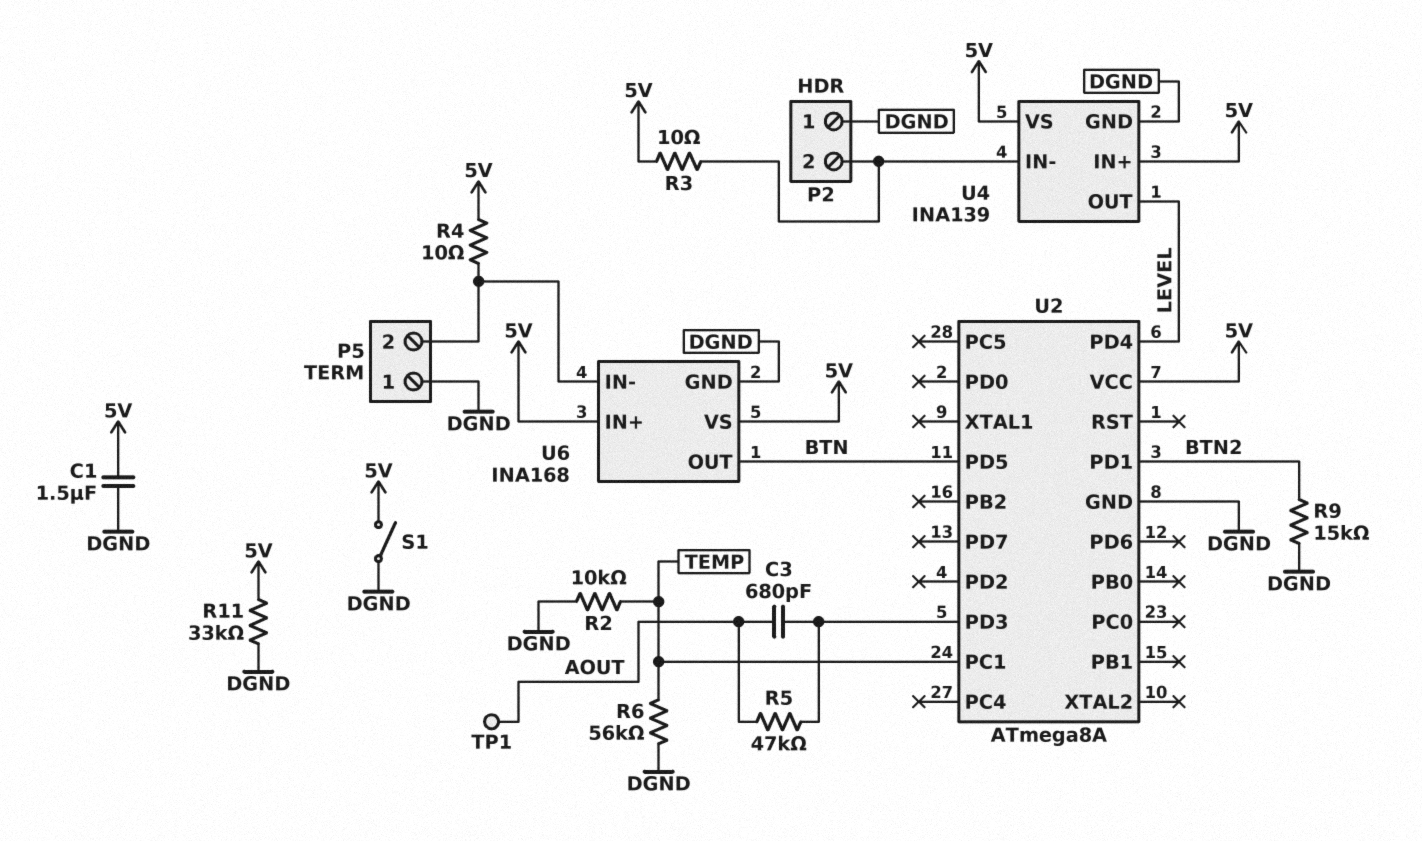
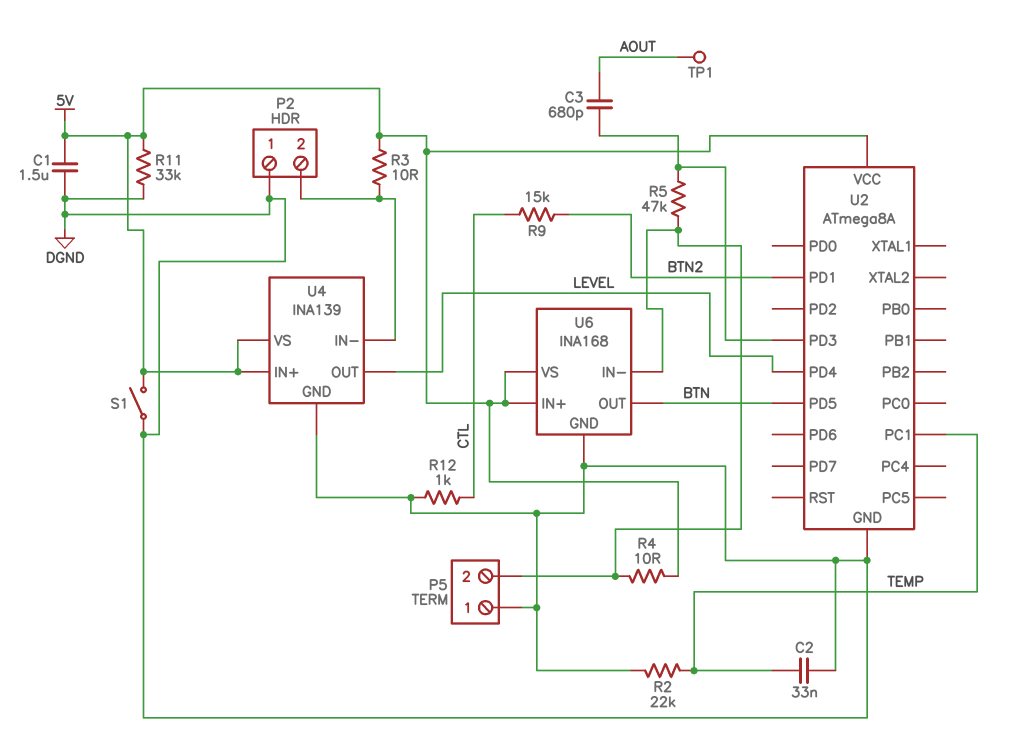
C2: none -> 33nF (DGND, TEMP)
R2: 10k (DGND, TEMP) -> 22k (DGND, TEMP)
R5: 47k (AOUT, U2/PD3) -> 47k (P5/2, U2/PD3)
R6: 56k (DGND, TEMP) -> none
R9: 15k (BTN2, DGND) -> 15k (BTN2, CTL)
R12: none -> 1k (CTL, DGND)

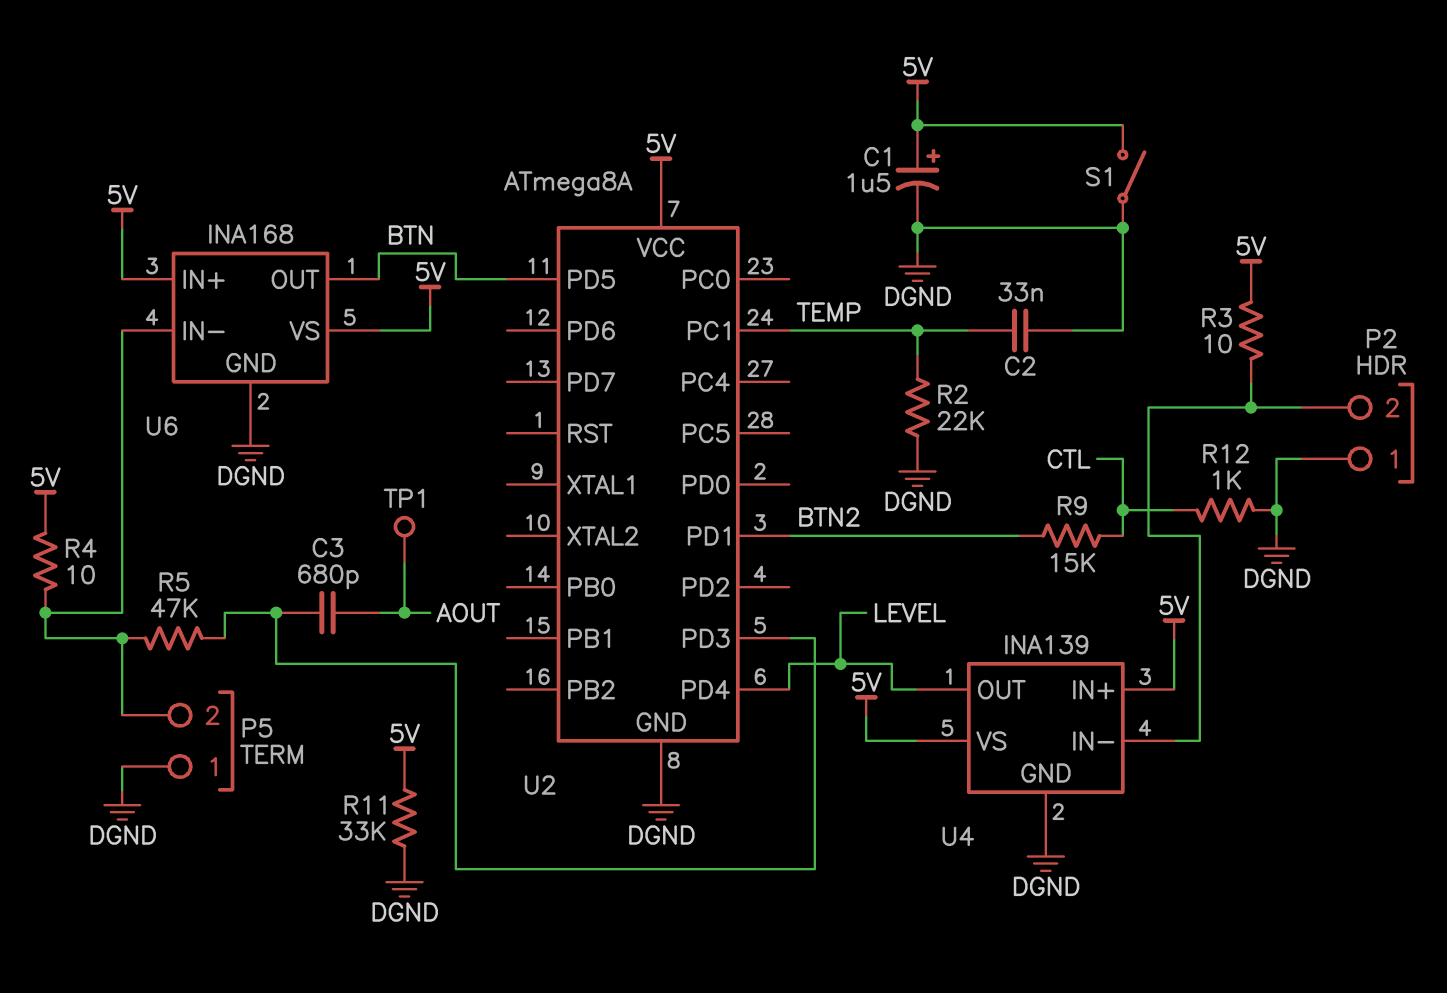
C1: 1.5uF (5V, DGND) -> 1.5uF (plus 5V, minus DGND)

